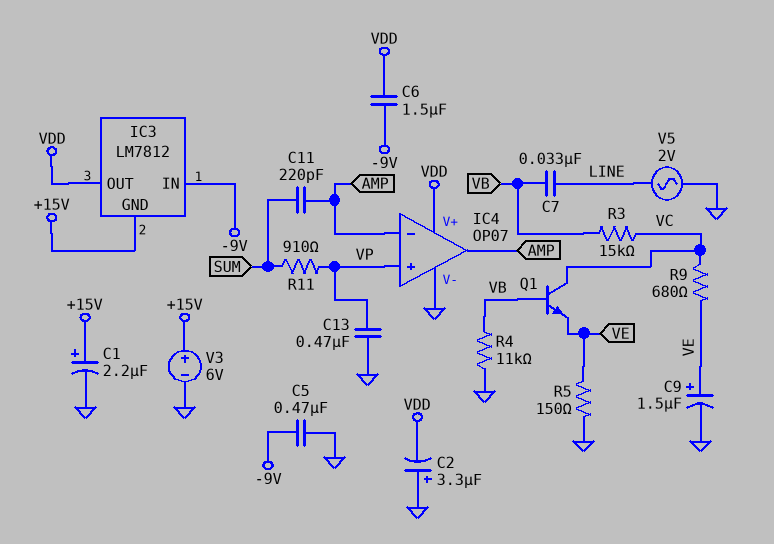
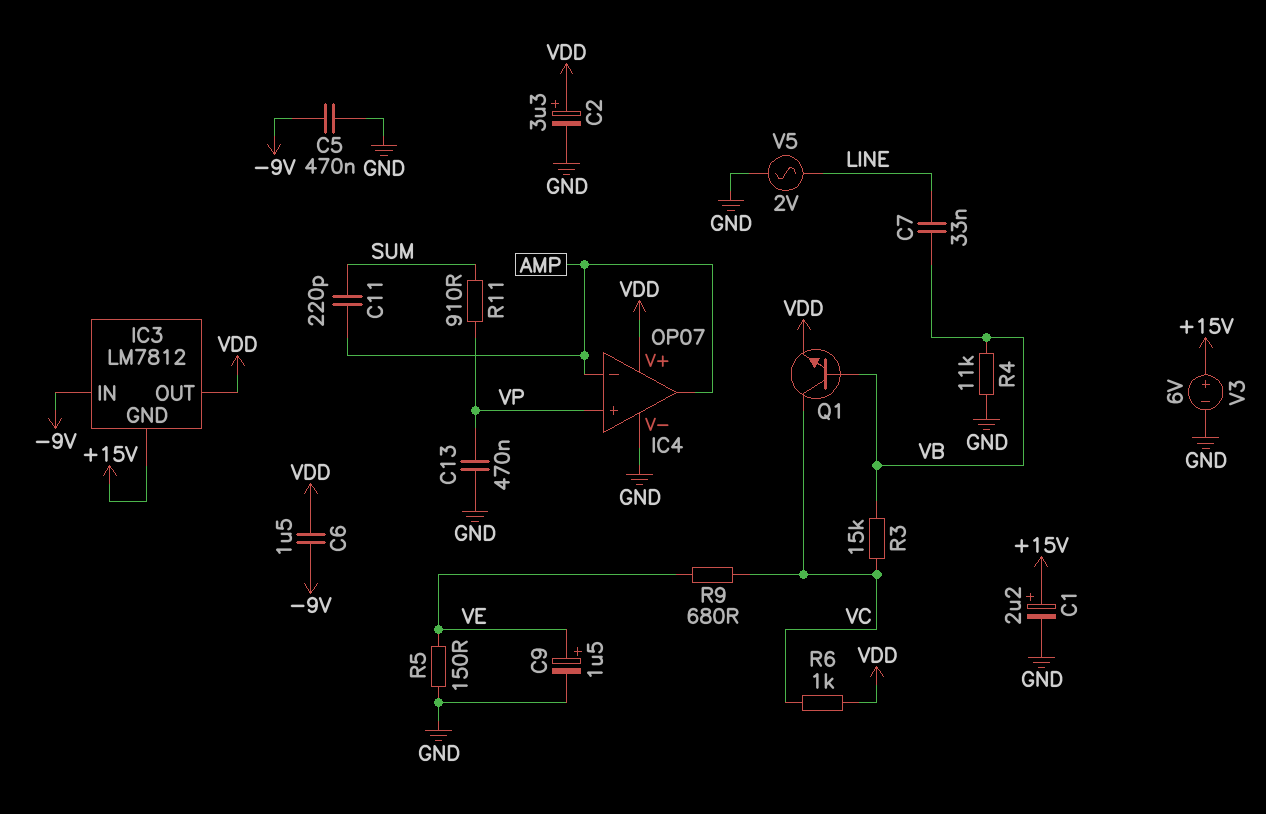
C2: 3.3uF (plus GND, minus VDD) -> 3.3uF (plus VDD, minus GND)
Q1: NPN (B VB, C VC, E VE) -> NPN (B VB, C VC, E VDD)
R6: none -> 1k (VC, VDD)

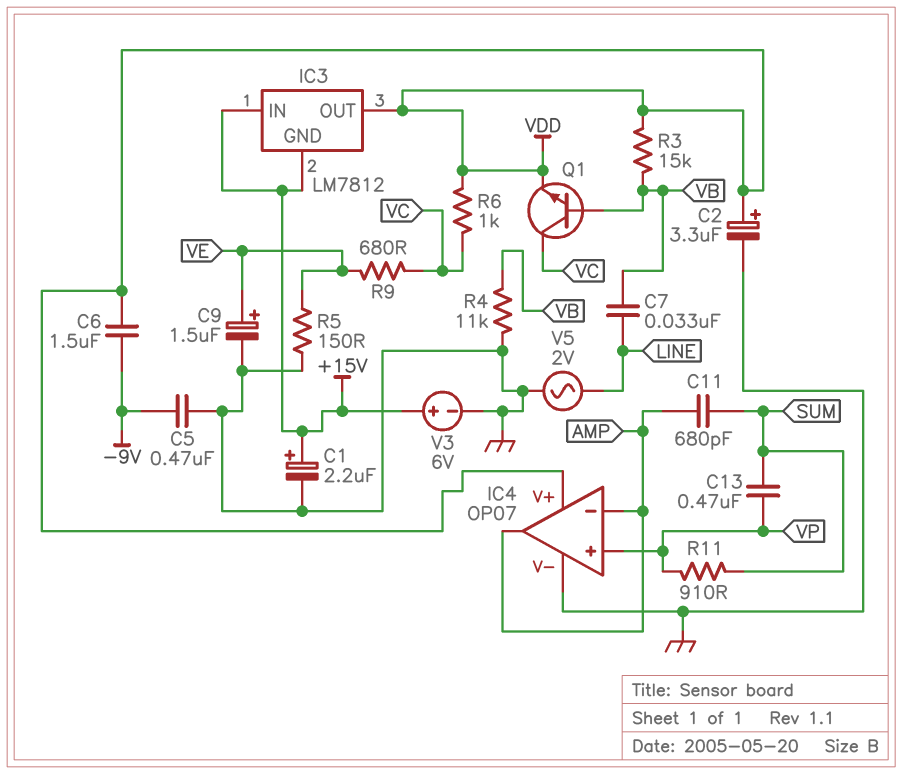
C11: 220pF (AMP, SUM) -> 680pF (AMP, SUM)
C13: 470nF (GND, VP) -> 470nF (SUM, VP)
IC3 pin IN: -9V -> +15V
R3: 15k (VB, VC) -> 15k (VB, VDD)

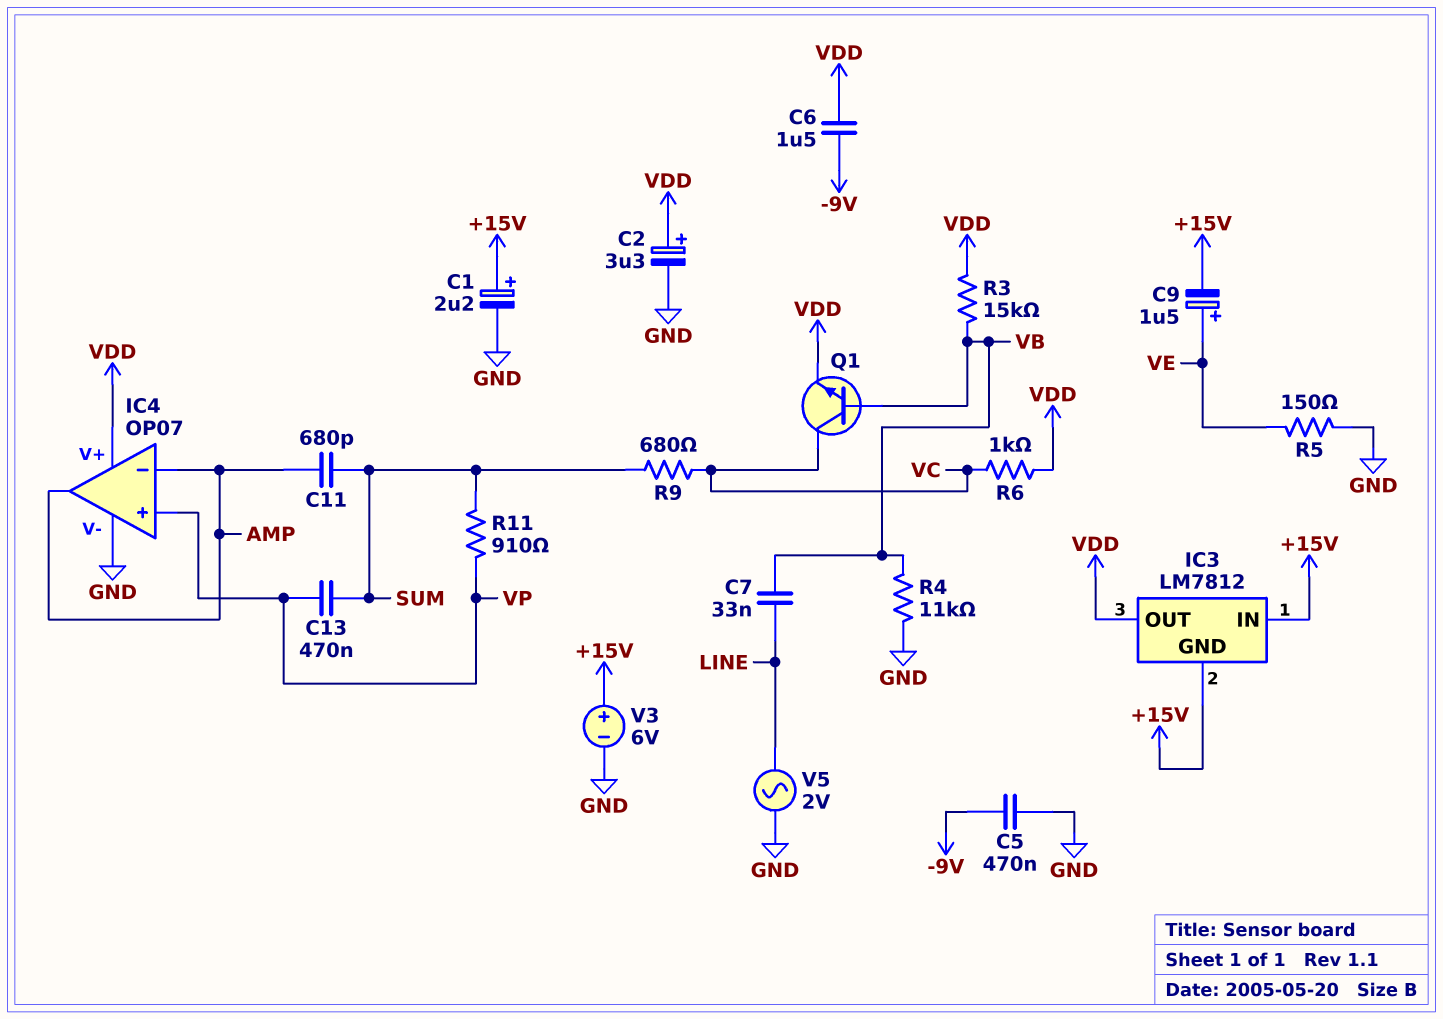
C9: 1.5uF (plus VE, minus GND) -> 1.5uF (plus VE, minus +15V)
R9: 680 (VC, VE) -> 680 (SUM, VC)

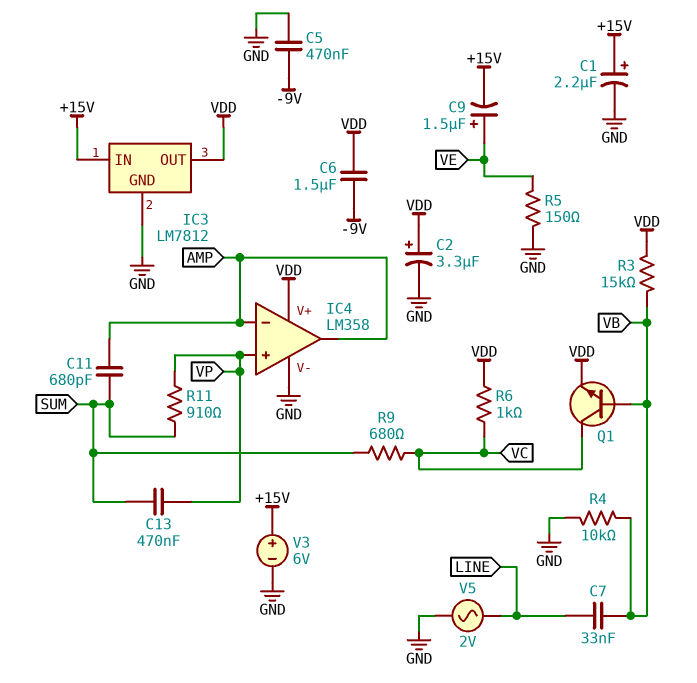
IC3 pin GND: +15V -> GND
IC4: OP07 -> LM358
R4: 11k (GND, VB) -> 10k (GND, VB)

